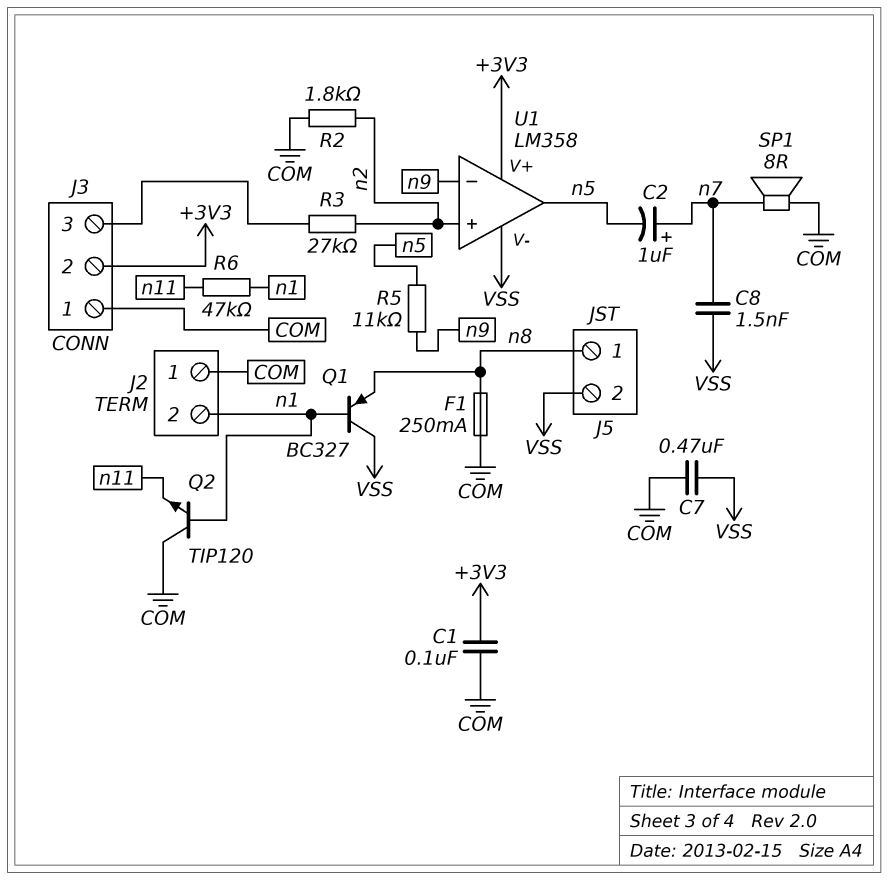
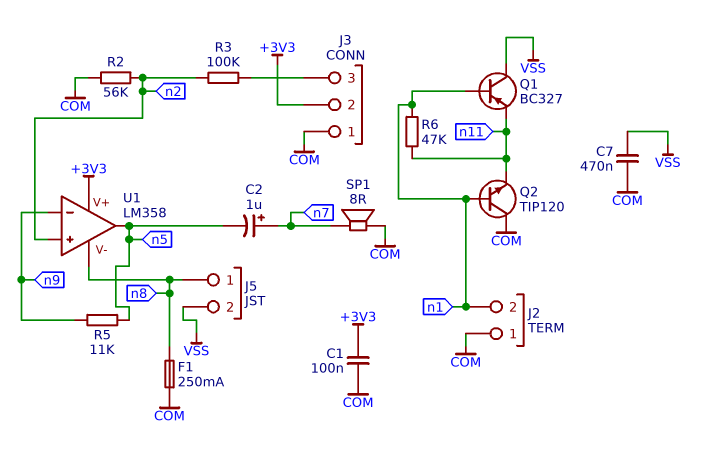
C8: 1.5nF (VSS, n7) -> none
Q1: PNP BC327 (B n1, C VSS, E n8) -> PNP BC327 (B n1, C VSS, E n11)
R2: 1.8k (COM, n2) -> 56k (COM, n2)
R3: 27k (J3/3, n2) -> 100k (J3/3, n2)
U1 pin V-: VSS -> n8

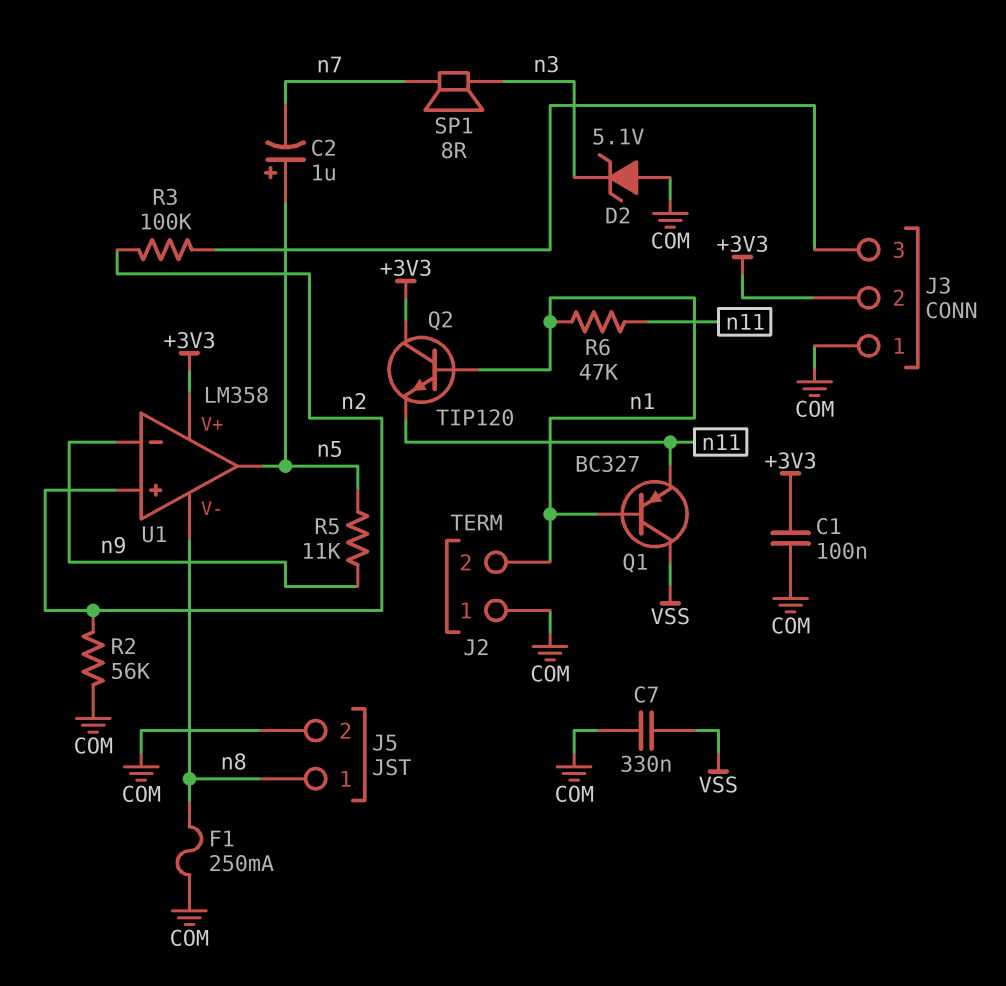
C2: 1uF (plus n7, minus n5) -> 1uF (plus n5, minus n7)
C7: 470nF (COM, VSS) -> 330nF (COM, VSS)
D2: none -> zener 5.1V (A COM, K n3)
J5 pin 2: VSS -> COM
Q2: NPN TIP120 (B n1, C COM, E n11) -> NPN TIP120 (B n1, C +3V3, E n11)
SP1: speaker 8R (COM, n7) -> speaker 8R (n3, n7)

